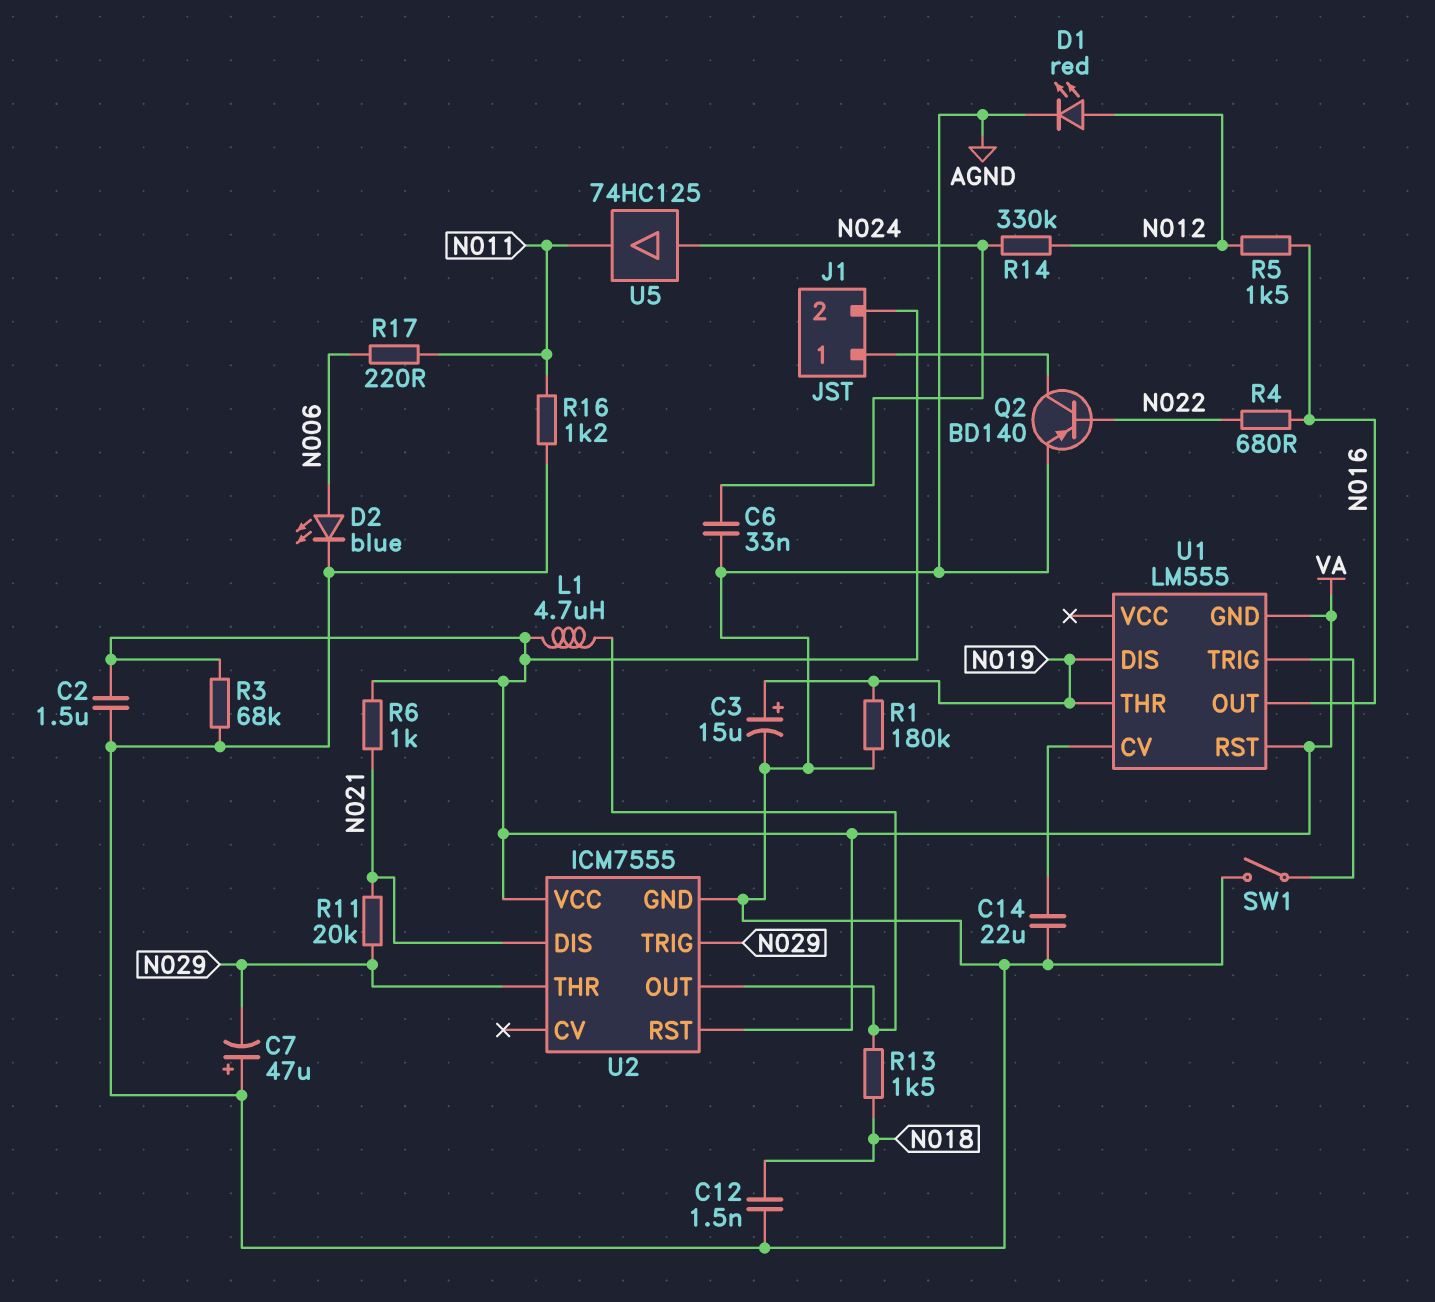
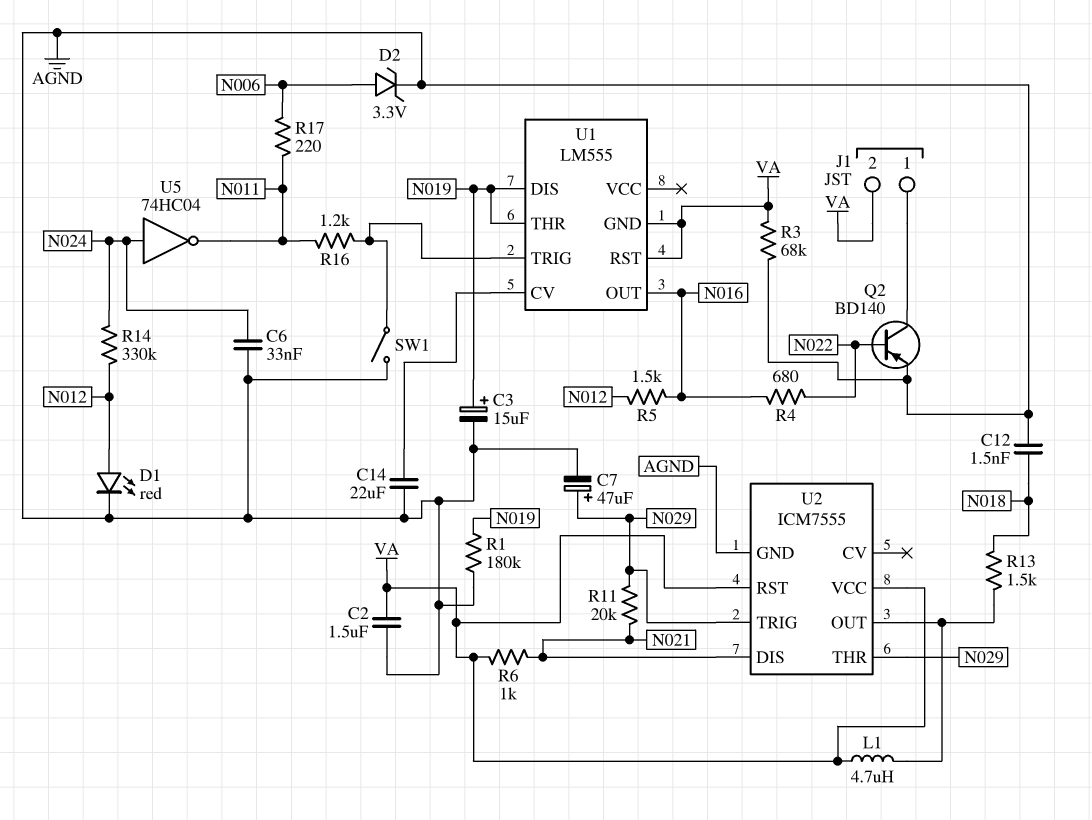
C7: 47uF (plus AGND, minus N029) -> 47uF (plus N029, minus AGND)
D2: LED blue (A N006, K AGND) -> zener 3.3V (A N006, K AGND)
R16: 1.2k (AGND, N011) -> 1.2k (N011, U1/TRIG)
U5: buffer 74HC125 (in N024, out N011) -> NOT 74HC04 (in N024, out N011)

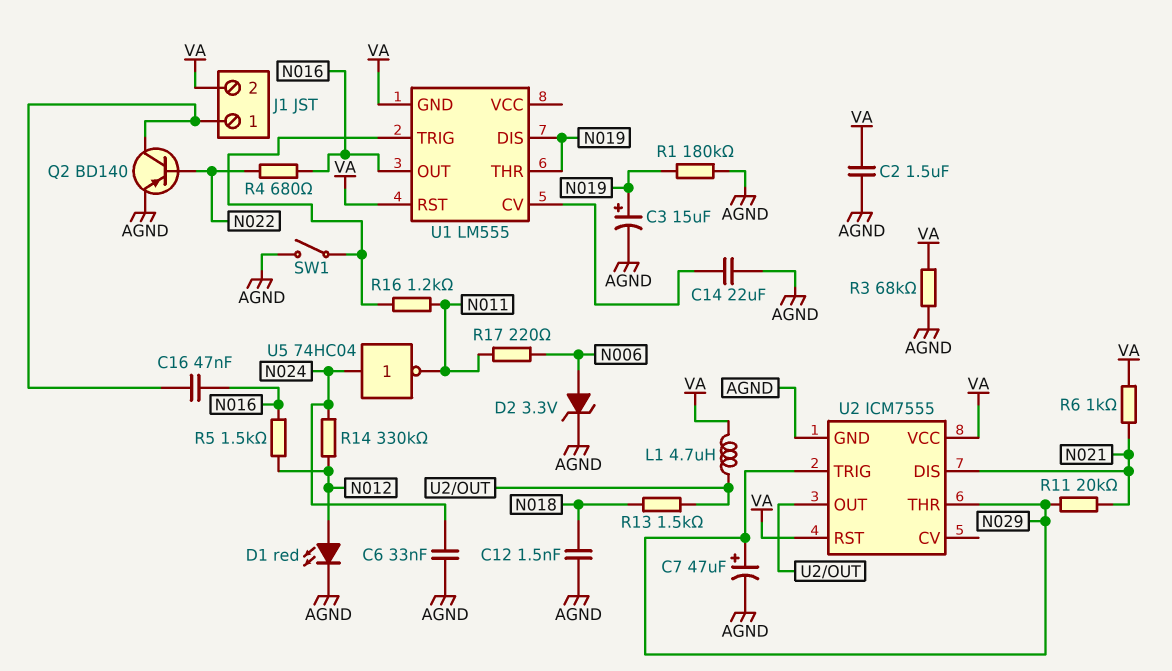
C16: none -> 47nF (J1/1, N016)

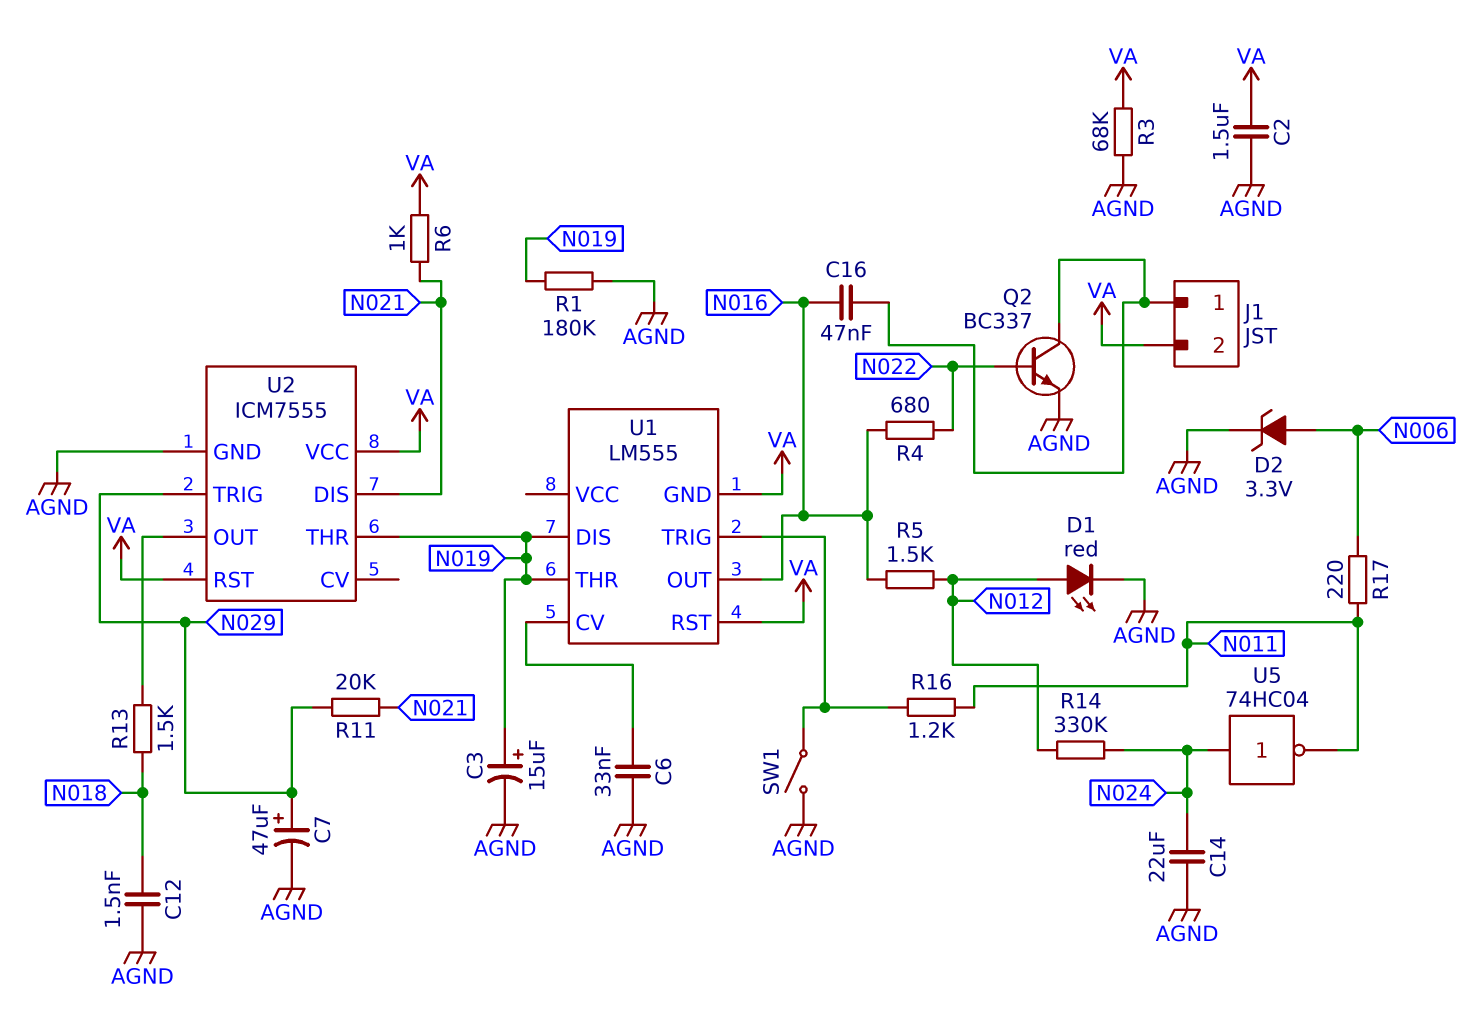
C6: 33nF (AGND, N024) -> 33nF (AGND, U1/CV)
C14: 22uF (AGND, U1/CV) -> 22uF (AGND, N024)
L1: 4.7uH (U2/OUT, VA) -> none
Q2: PNP BD140 (B N022, C J1/1, E AGND) -> NPN BC337 (B N022, C J1/1, E AGND)
U2 pin THR: N029 -> N019

